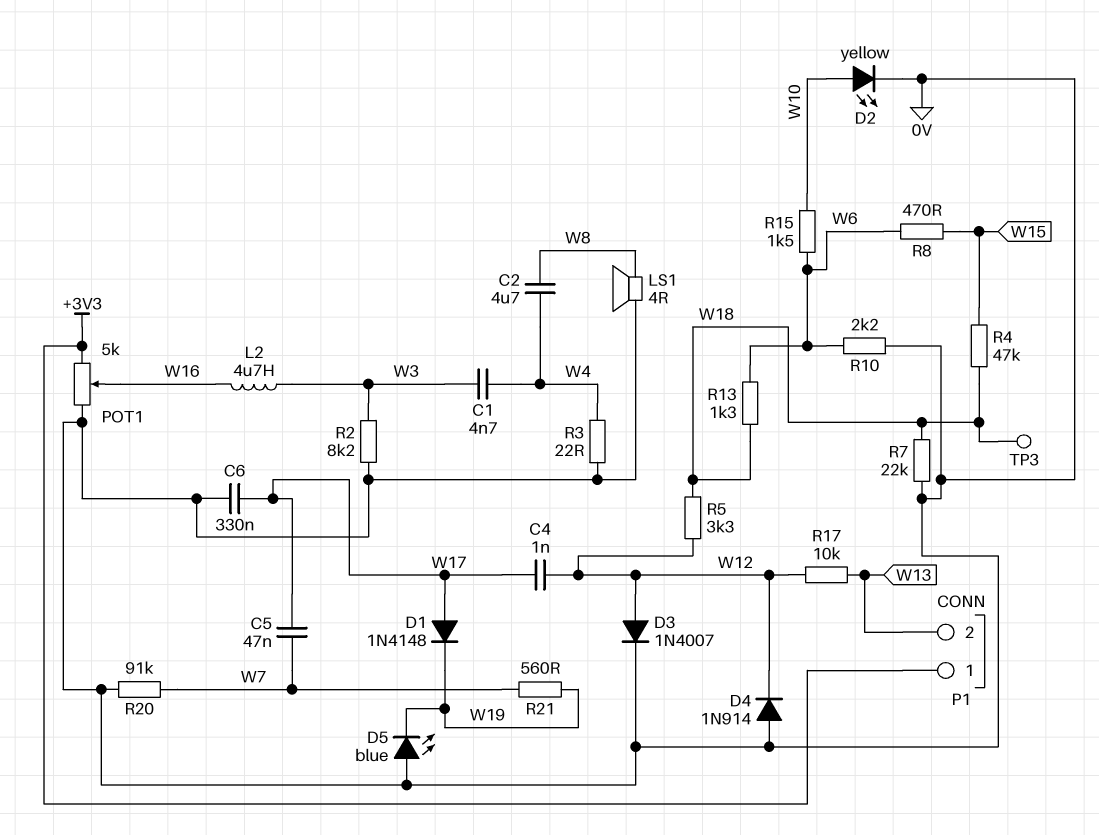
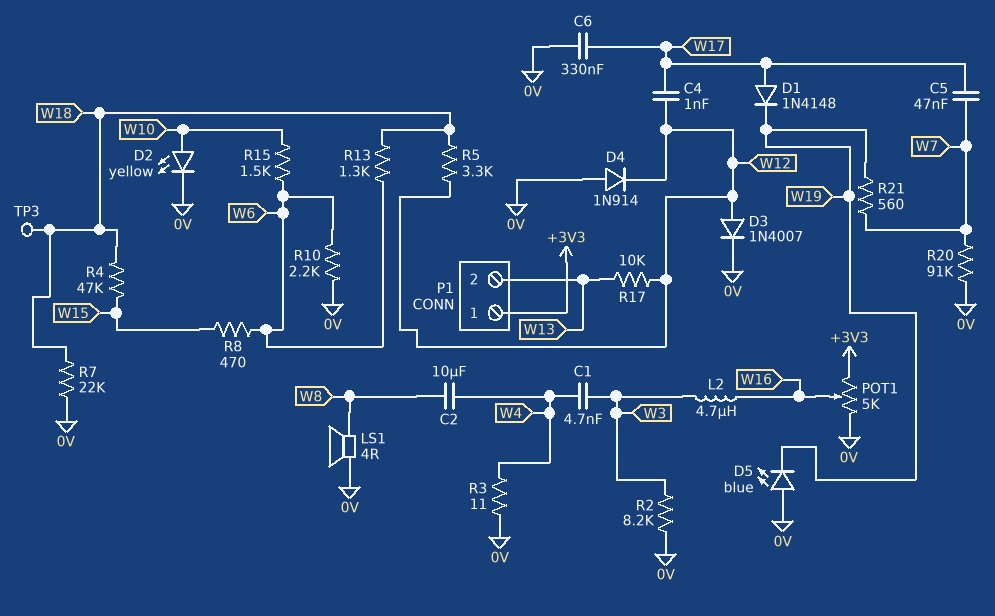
C2: 4.7uF (W4, W8) -> 10uF (W4, W8)
R3: 22 (0V, W4) -> 11 (0V, W4)

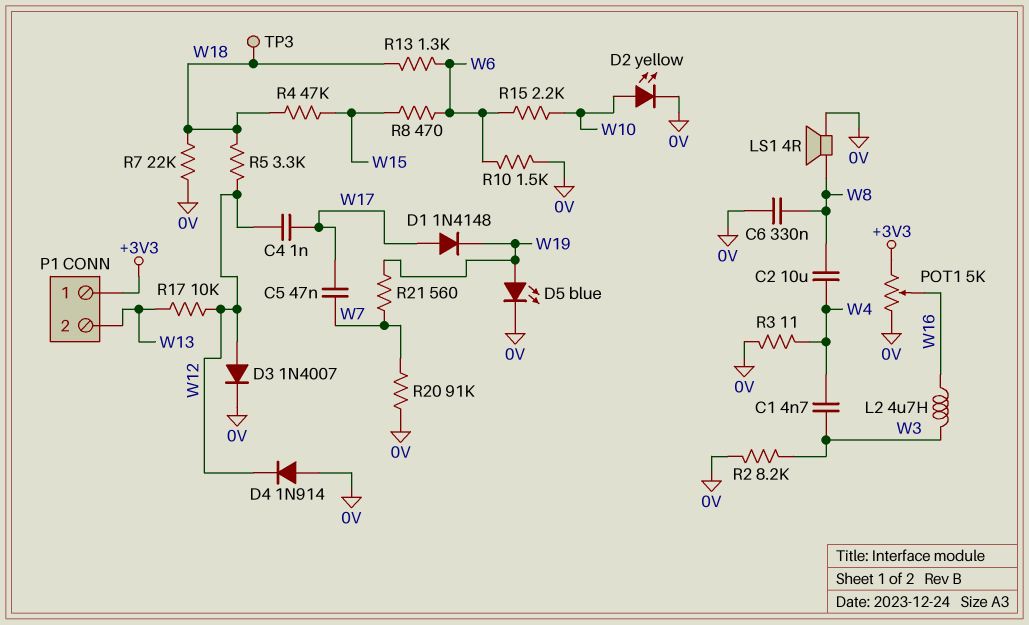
C6: 330nF (0V, W17) -> 330nF (0V, W8)
D5: LED blue (A 0V, K W19) -> LED blue (A W19, K 0V)
R10: 2.2k (0V, W6) -> 1.5k (0V, W6)
R15: 1.5k (W6, W10) -> 2.2k (W6, W10)

